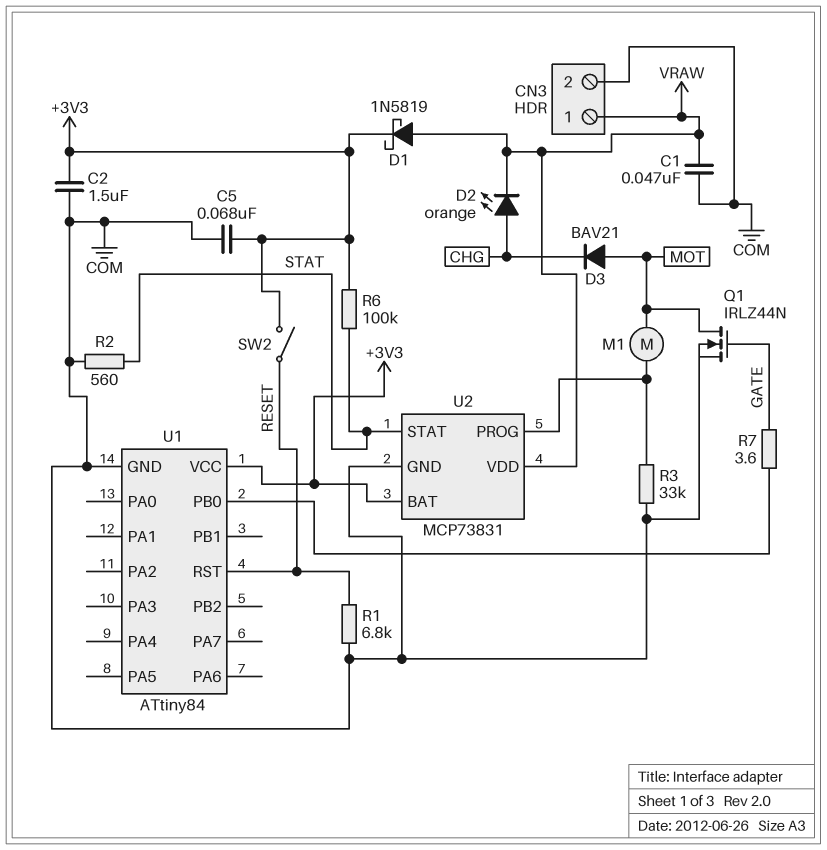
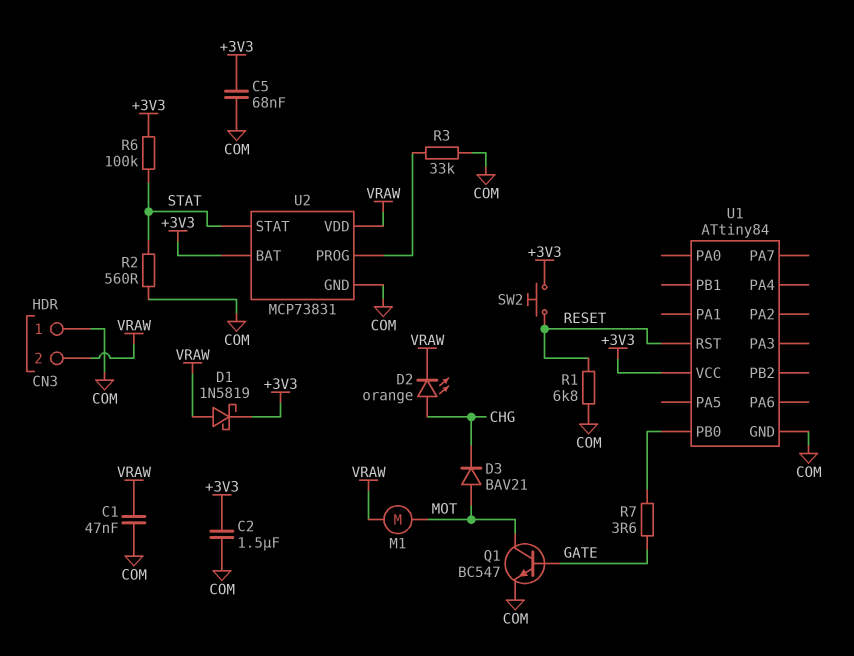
CN3 pin 1: VRAW -> COM
CN3 pin 2: COM -> VRAW
M1: motor (MOT, U2/PROG) -> motor (MOT, VRAW)
Q1: NMOS IRLZ44N (G GATE, D MOT, S COM) -> NPN BC547 (B GATE, C MOT, E COM)
SW2: switch (+3V3, RESET) -> button (+3V3, RESET)

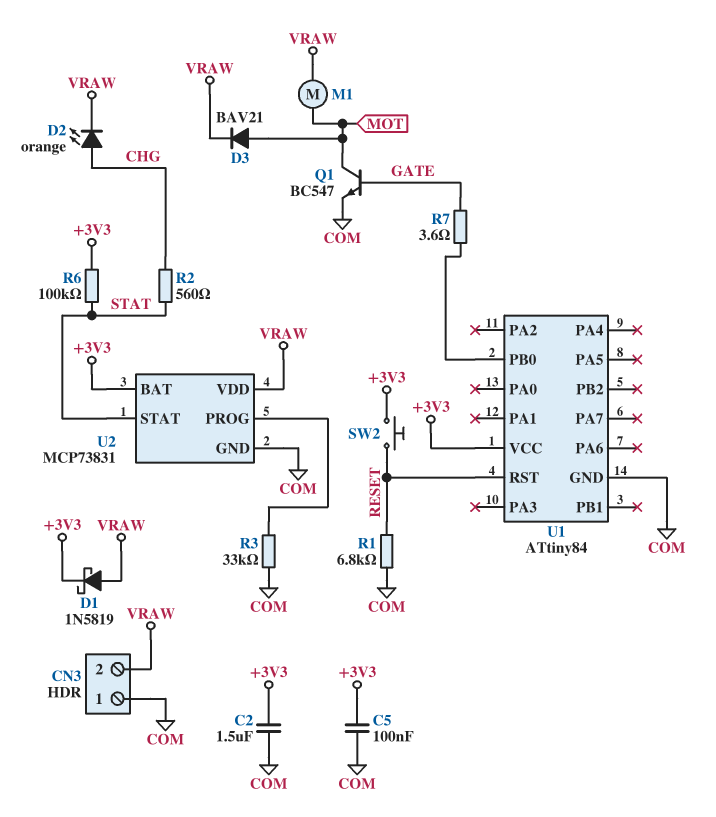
C1: 47nF (COM, VRAW) -> none
C5: 68nF (+3V3, COM) -> 100nF (+3V3, COM)
D3: diode BAV21 (A MOT, K CHG) -> diode BAV21 (A MOT, K VRAW)
R2: 560 (COM, STAT) -> 560 (CHG, STAT)

